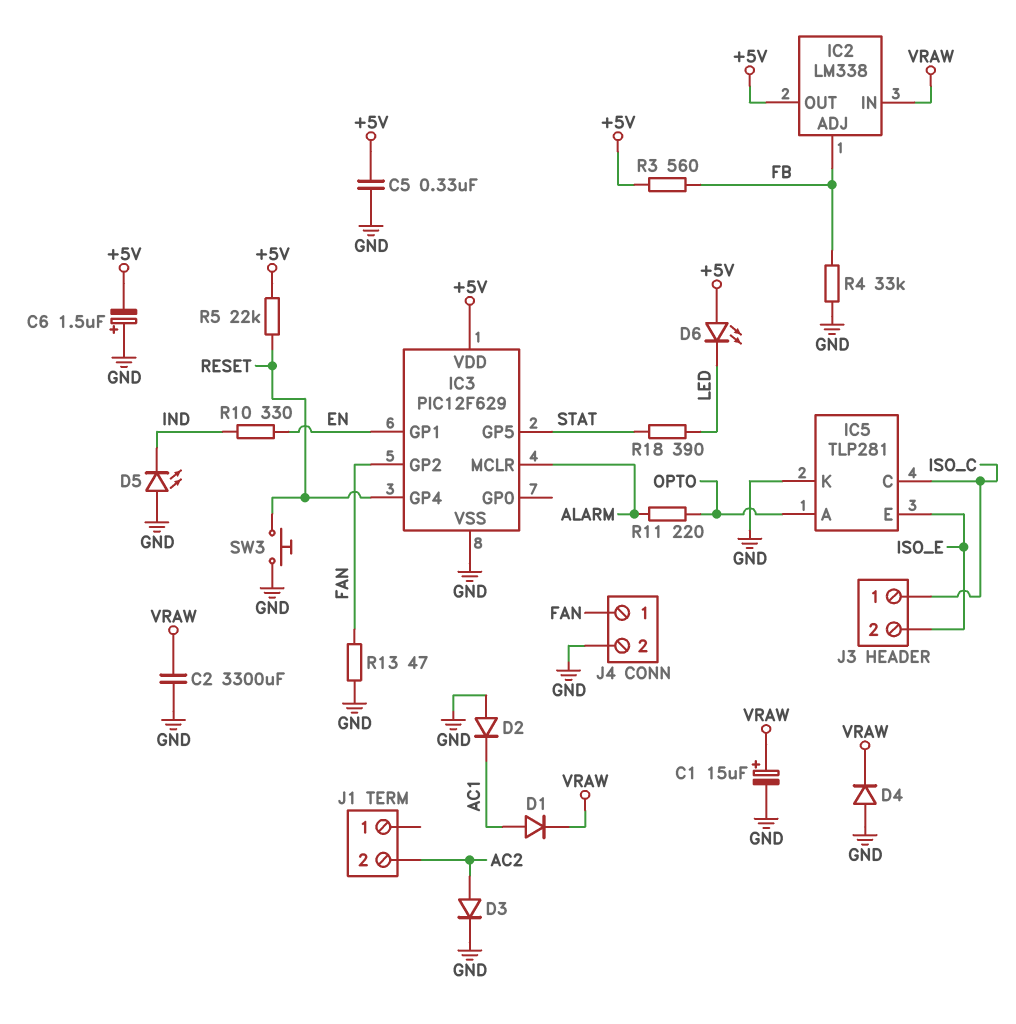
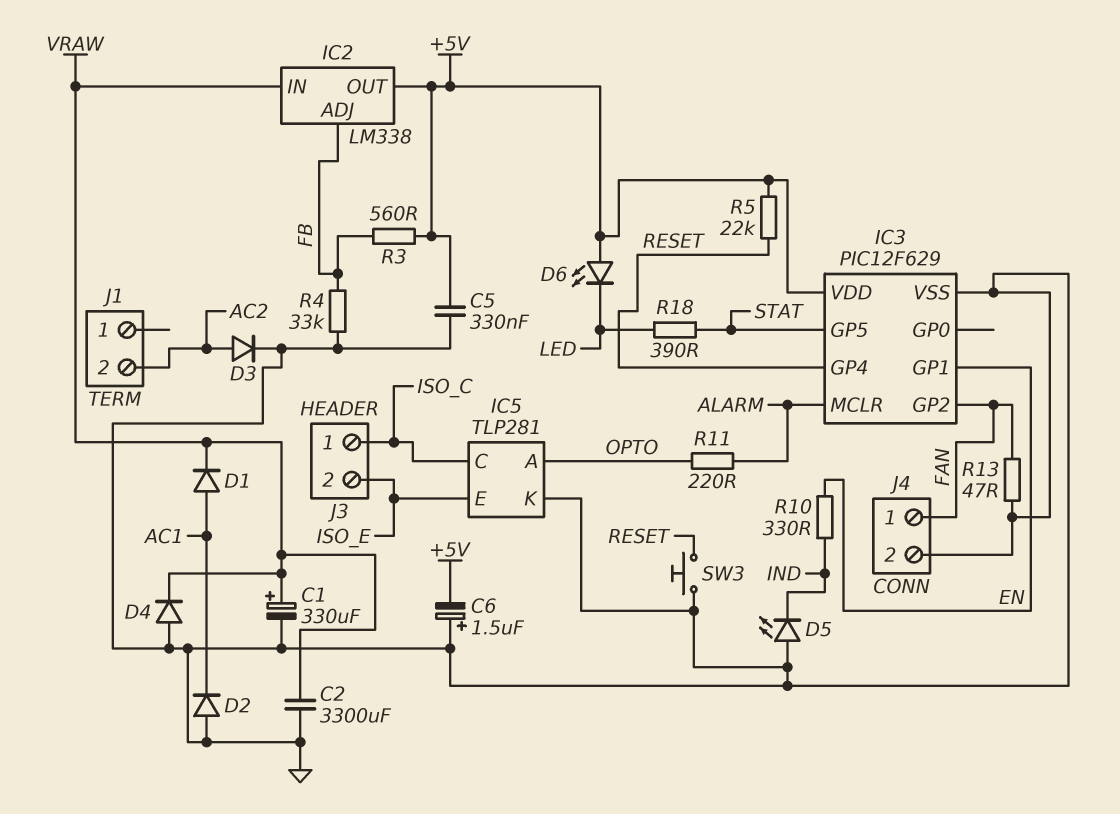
C1: 15uF (plus VRAW, minus GND) -> 330uF (plus VRAW, minus GND)

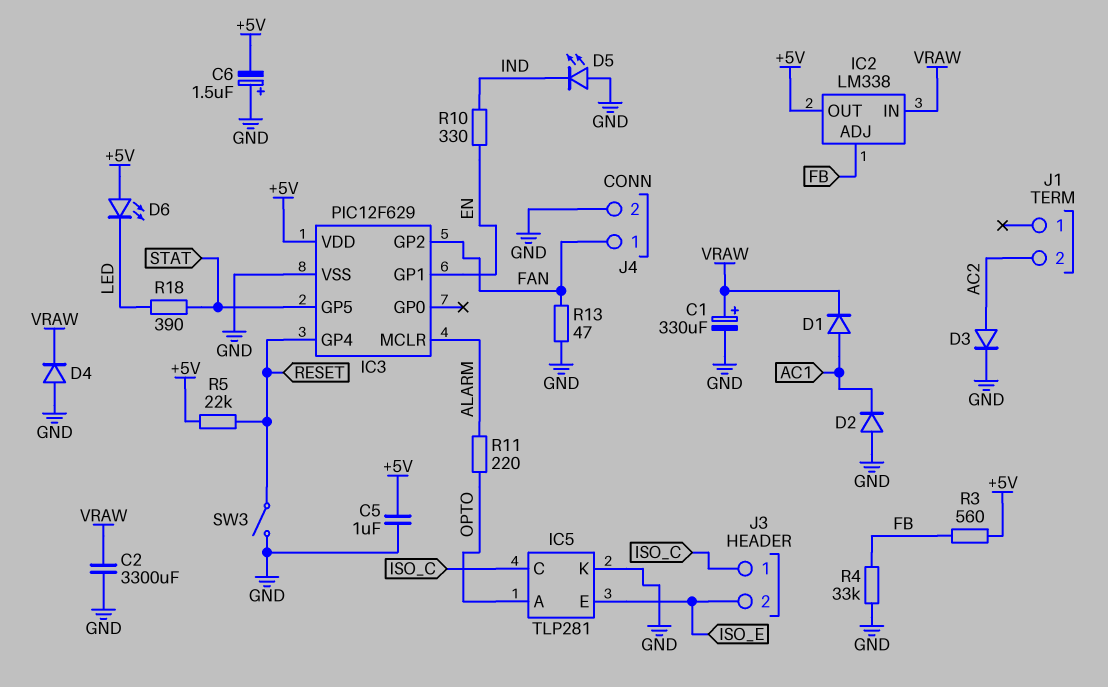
C5: 330nF (+5V, GND) -> 1uF (+5V, GND)
SW3: button (GND, RESET) -> switch (GND, RESET)

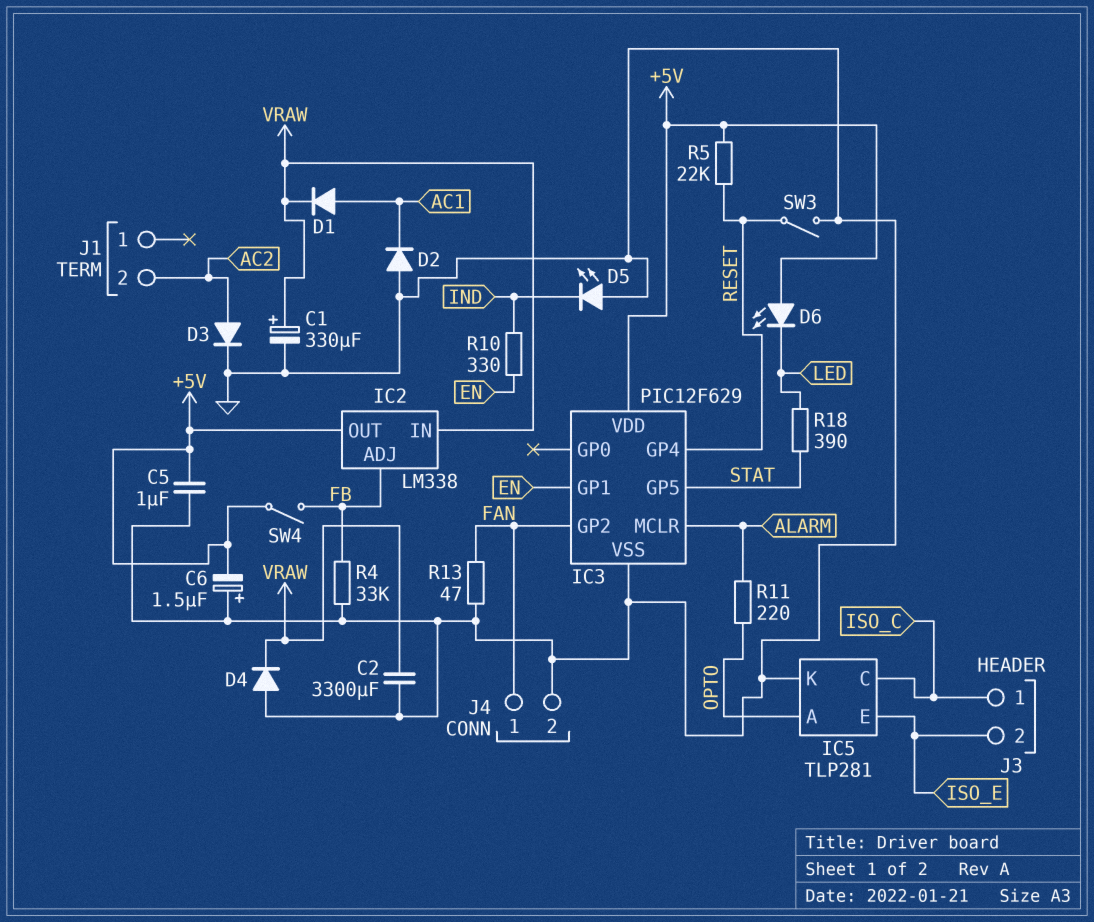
R3: 560 (+5V, FB) -> none
SW4: none -> switch (+5V, FB)

